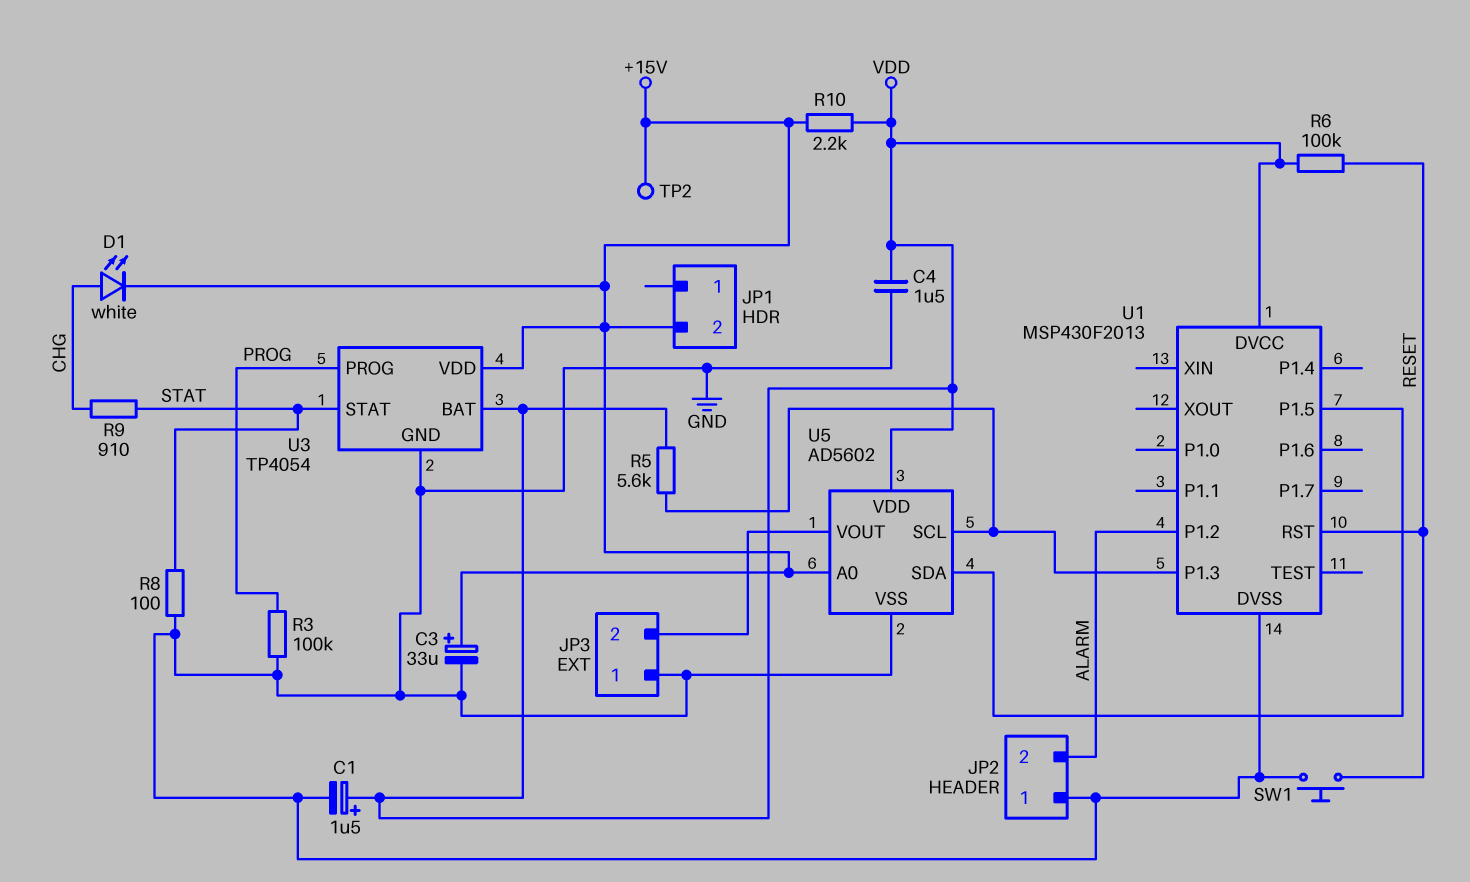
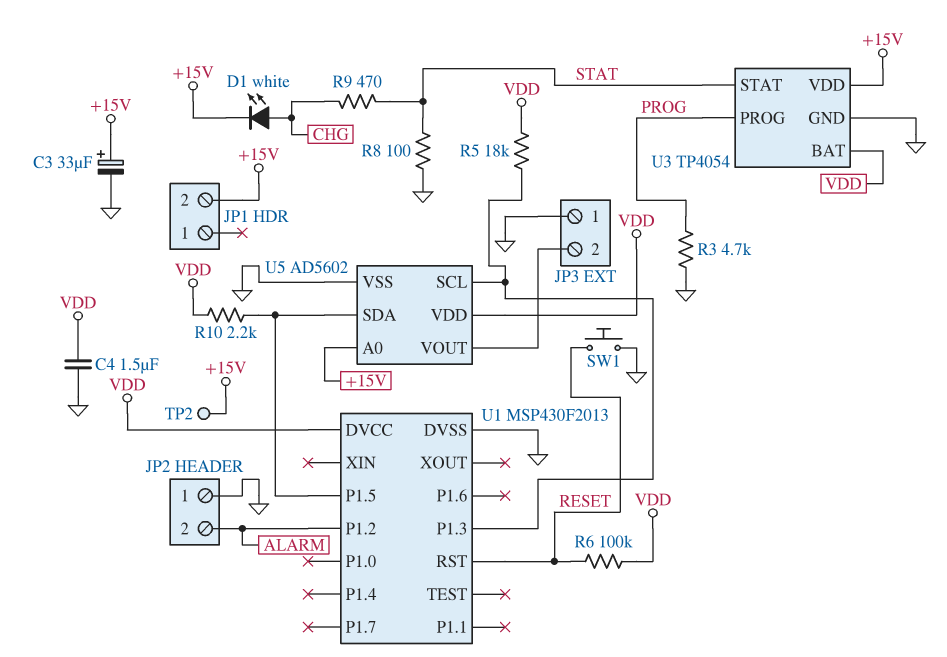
C1: 1.5uF (plus VDD, minus GND) -> none
R3: 100k (GND, PROG) -> 4.7k (GND, PROG)
R5: 5.6k (U1/P1.3, VDD) -> 18k (U1/P1.3, VDD)
R9: 910 (CHG, STAT) -> 470 (CHG, STAT)
R10: 2.2k (+15V, VDD) -> 2.2k (U1/P1.5, VDD)

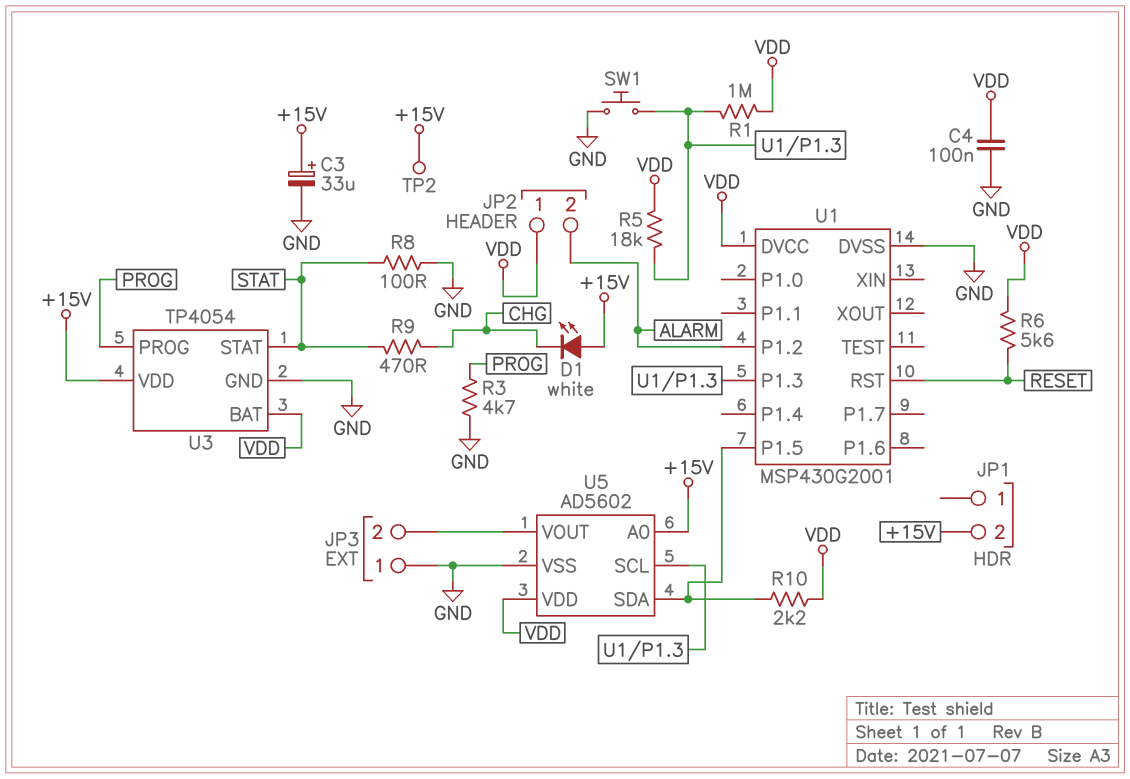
C4: 1.5uF (GND, VDD) -> 100nF (GND, VDD)
D1: LED white (A CHG, K +15V) -> LED white (A +15V, K CHG)
JP2 pin 1: GND -> VDD
R1: none -> 1M (U1/P1.3, VDD)
R6: 100k (RESET, VDD) -> 5.6k (RESET, VDD)
SW1: button (GND, RESET) -> button (GND, U1/P1.3)
U1: MSP430F2013 -> MSP430G2001

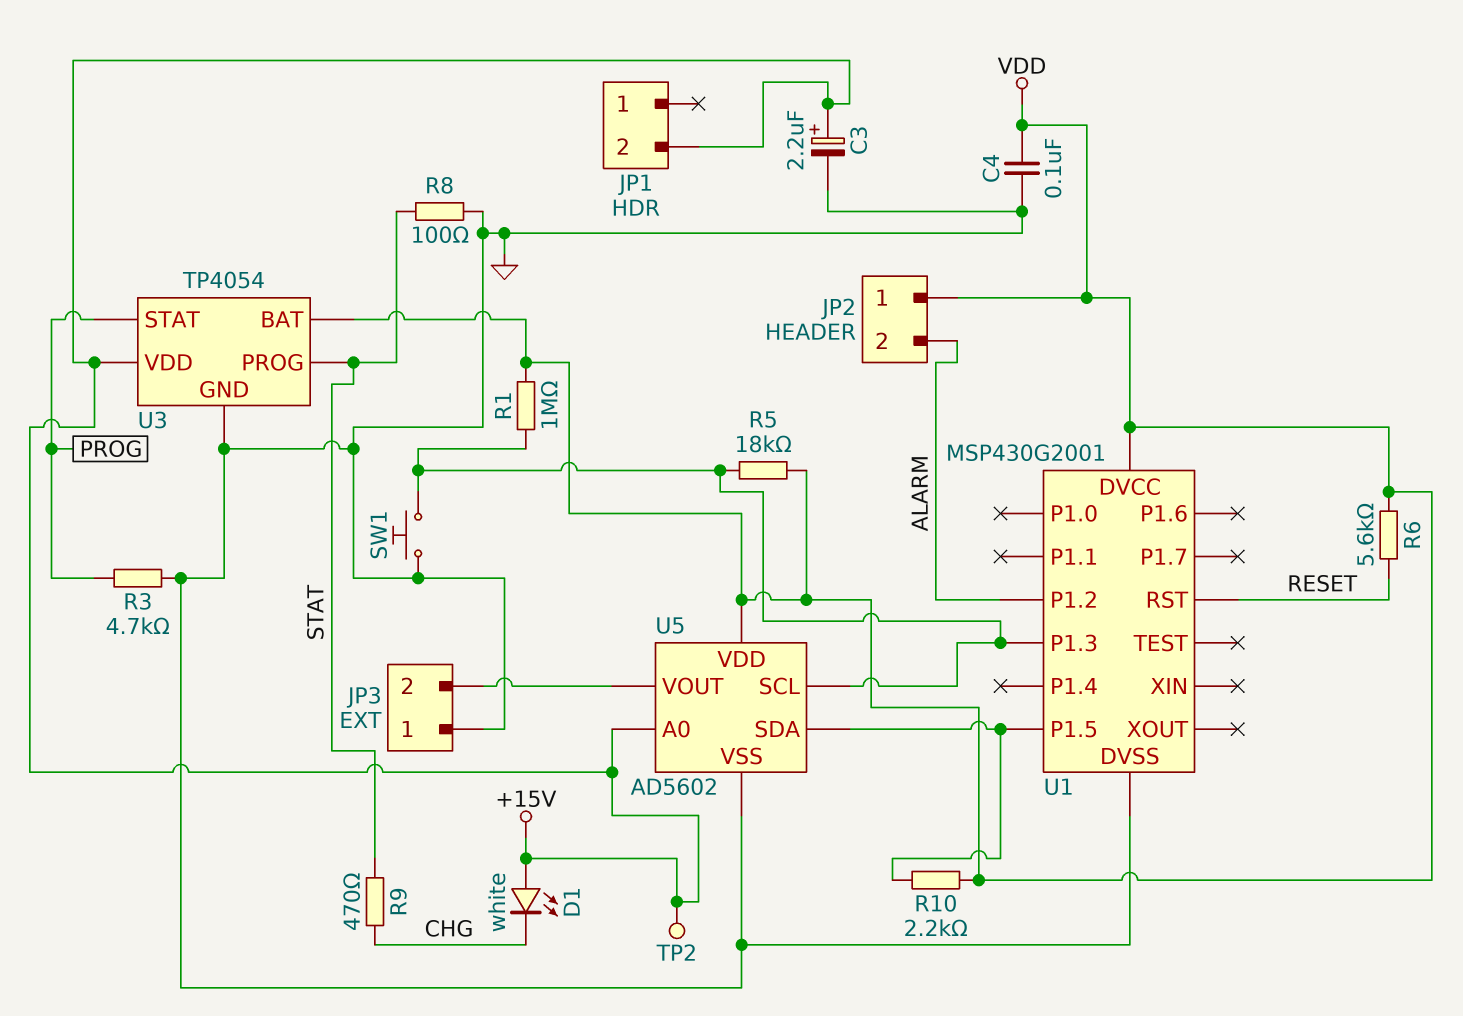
C3: 33uF (plus +15V, minus GND) -> 2.2uF (plus +15V, minus GND)
U3 pin PROG: PROG -> STAT
U3 pin STAT: STAT -> PROG

